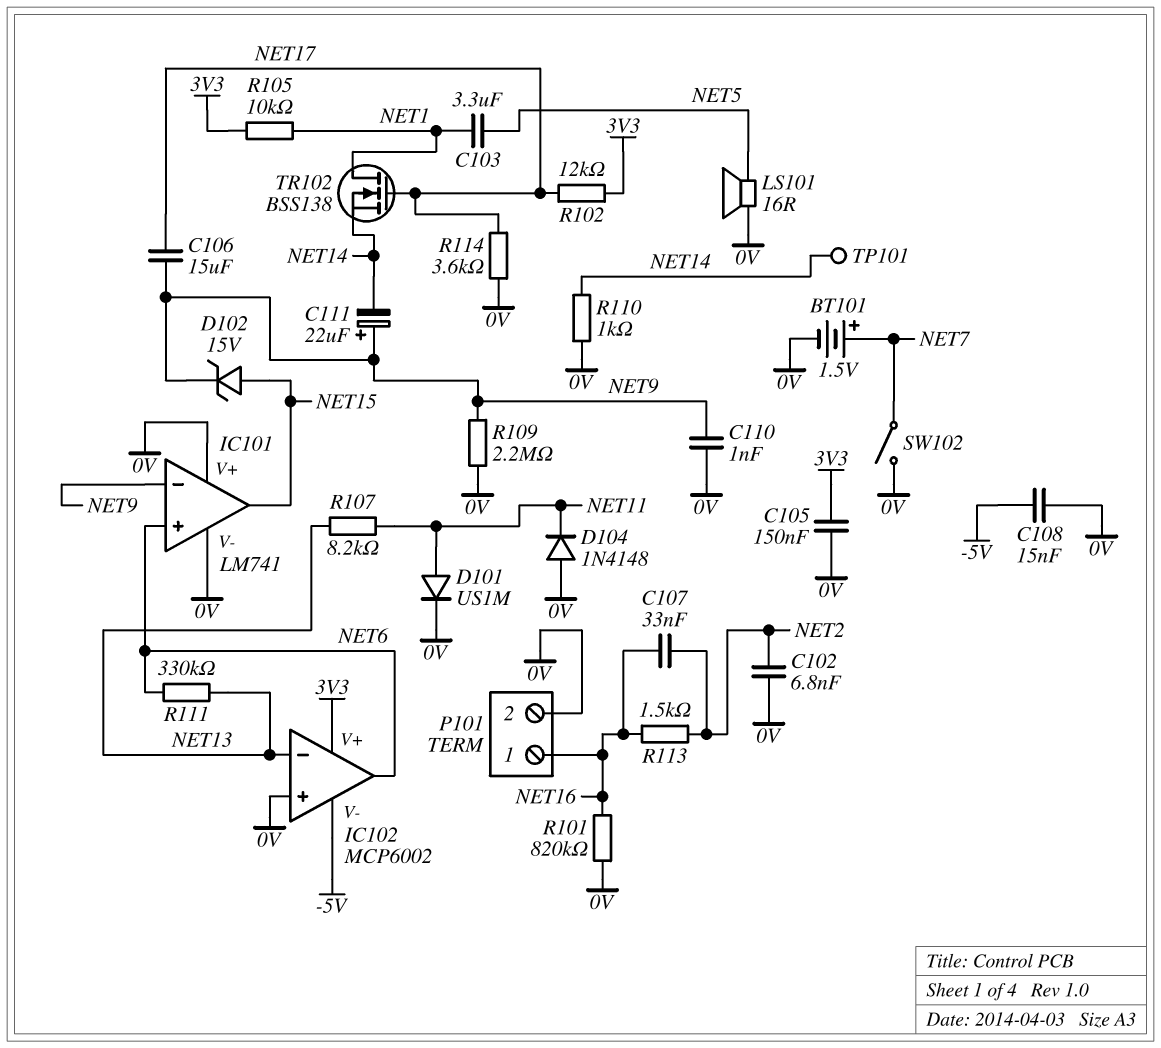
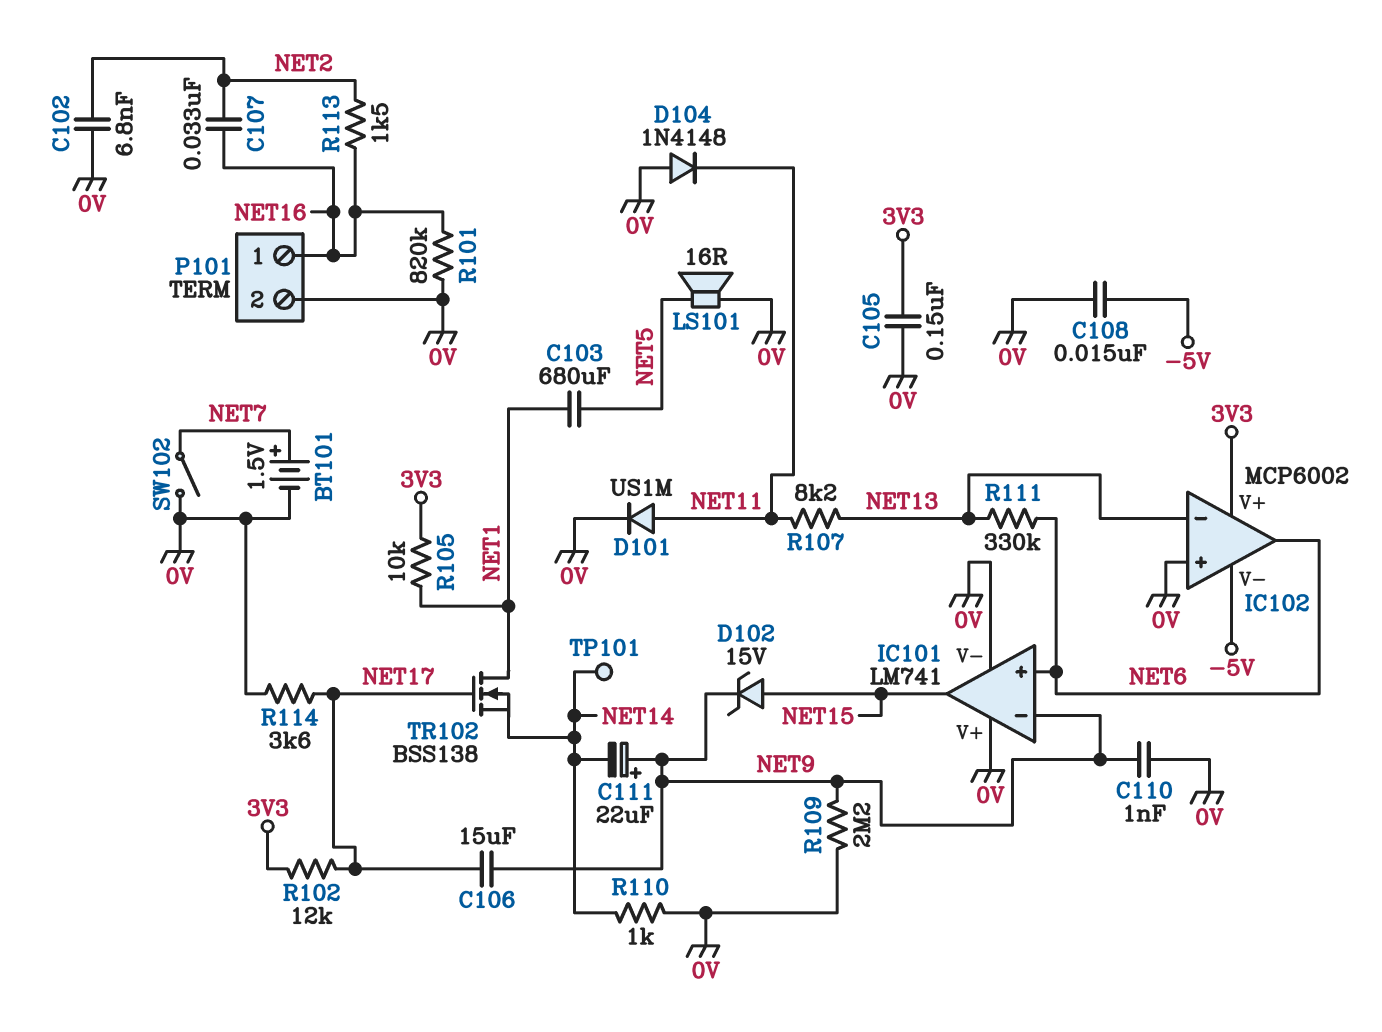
C103: 3.3uF (NET1, NET5) -> 680uF (NET1, NET5)

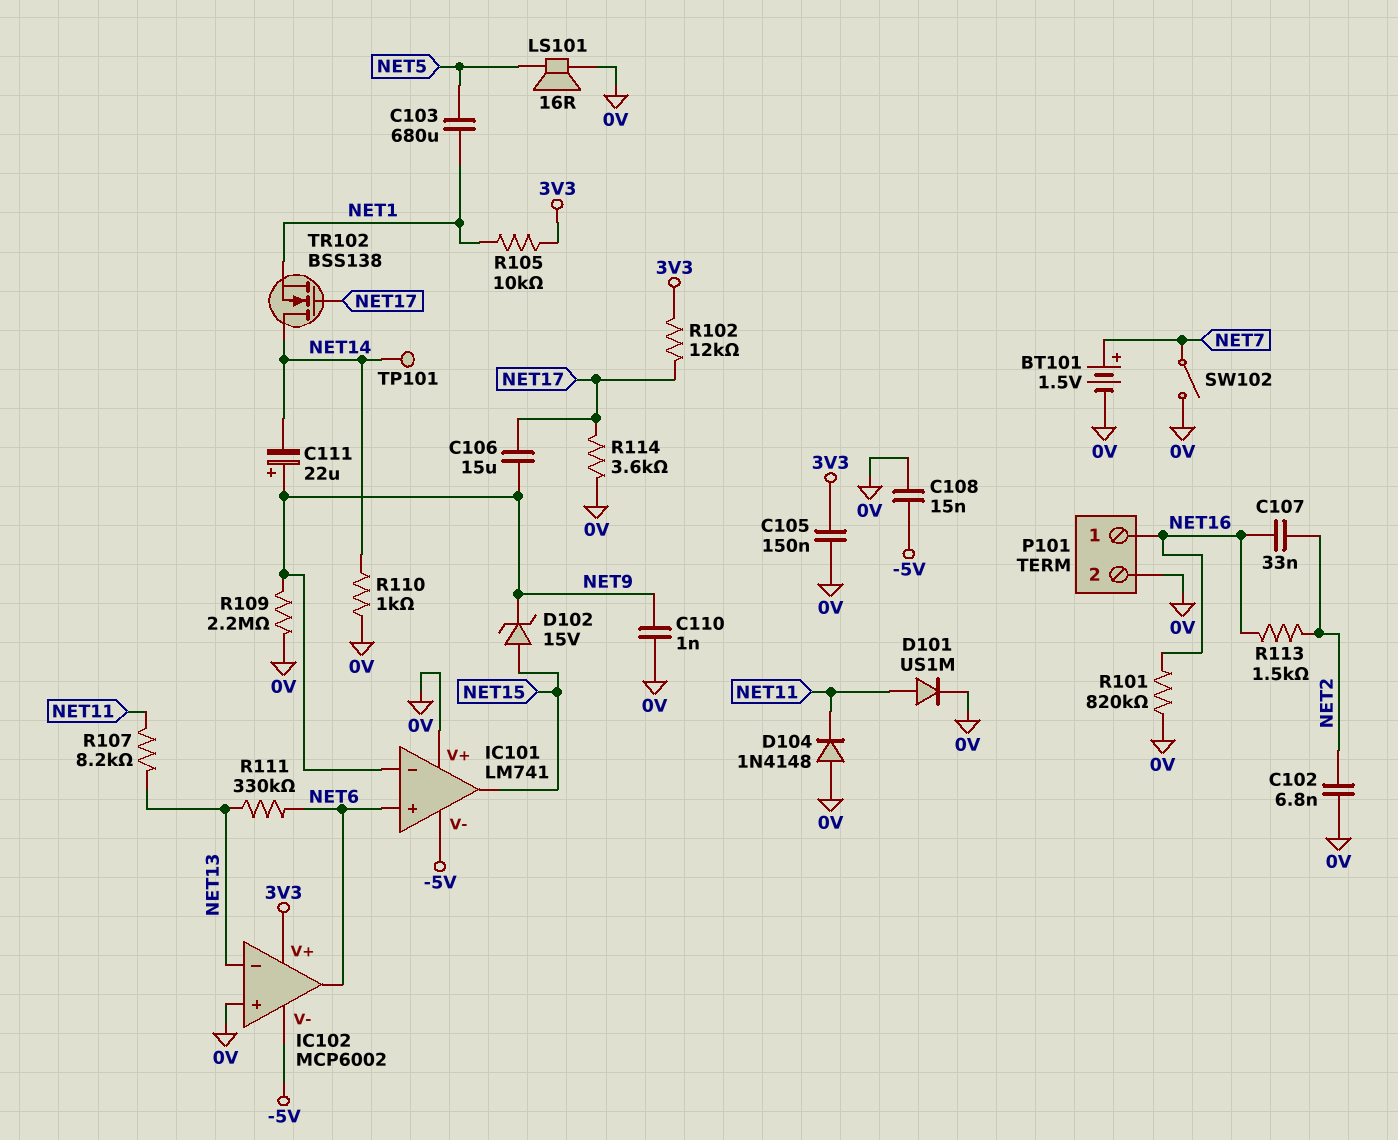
IC101 pin V-: 0V -> -5V
TR102: NMOS BSS138 (G NET17, D NET1, S NET14) -> NMOS BSS138 (G NET17, D NET14, S NET1)

